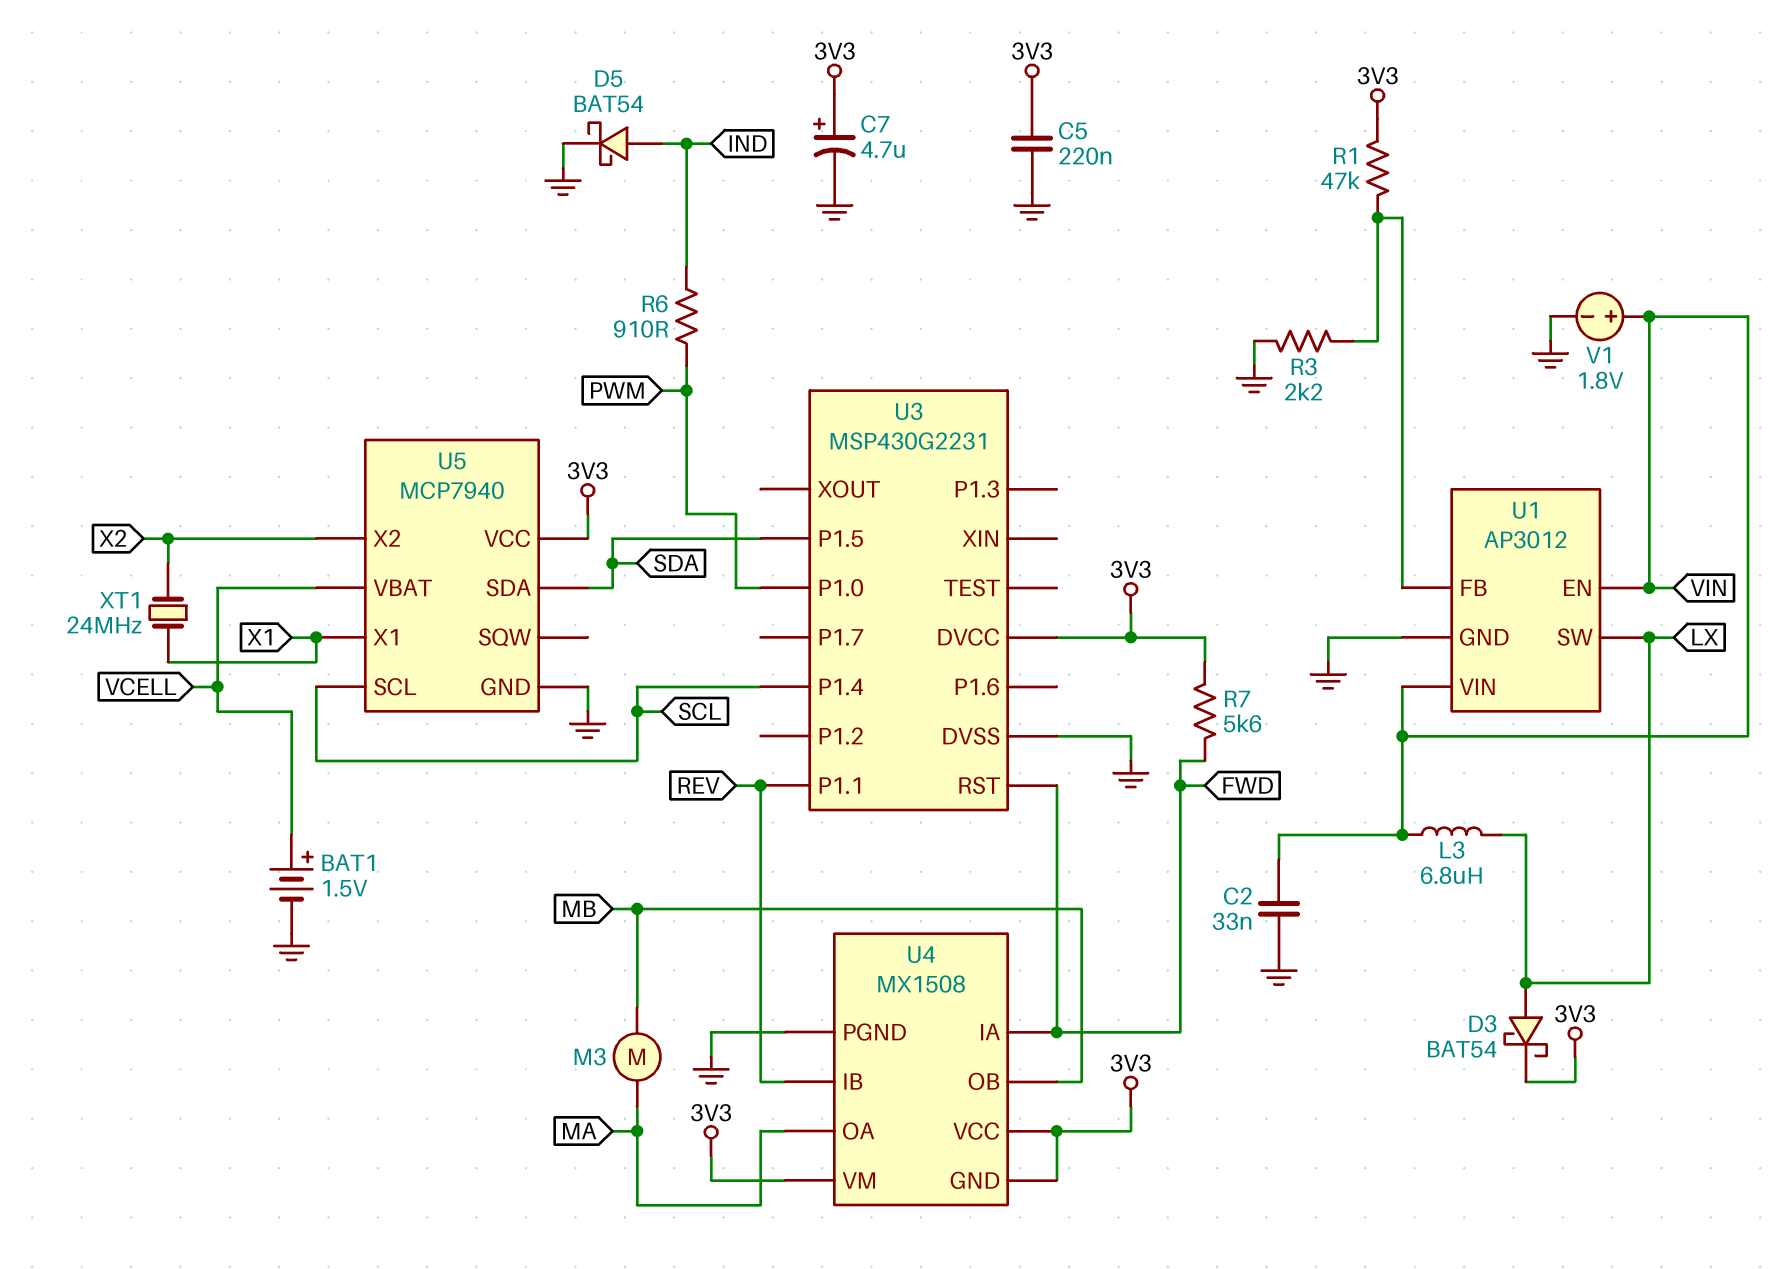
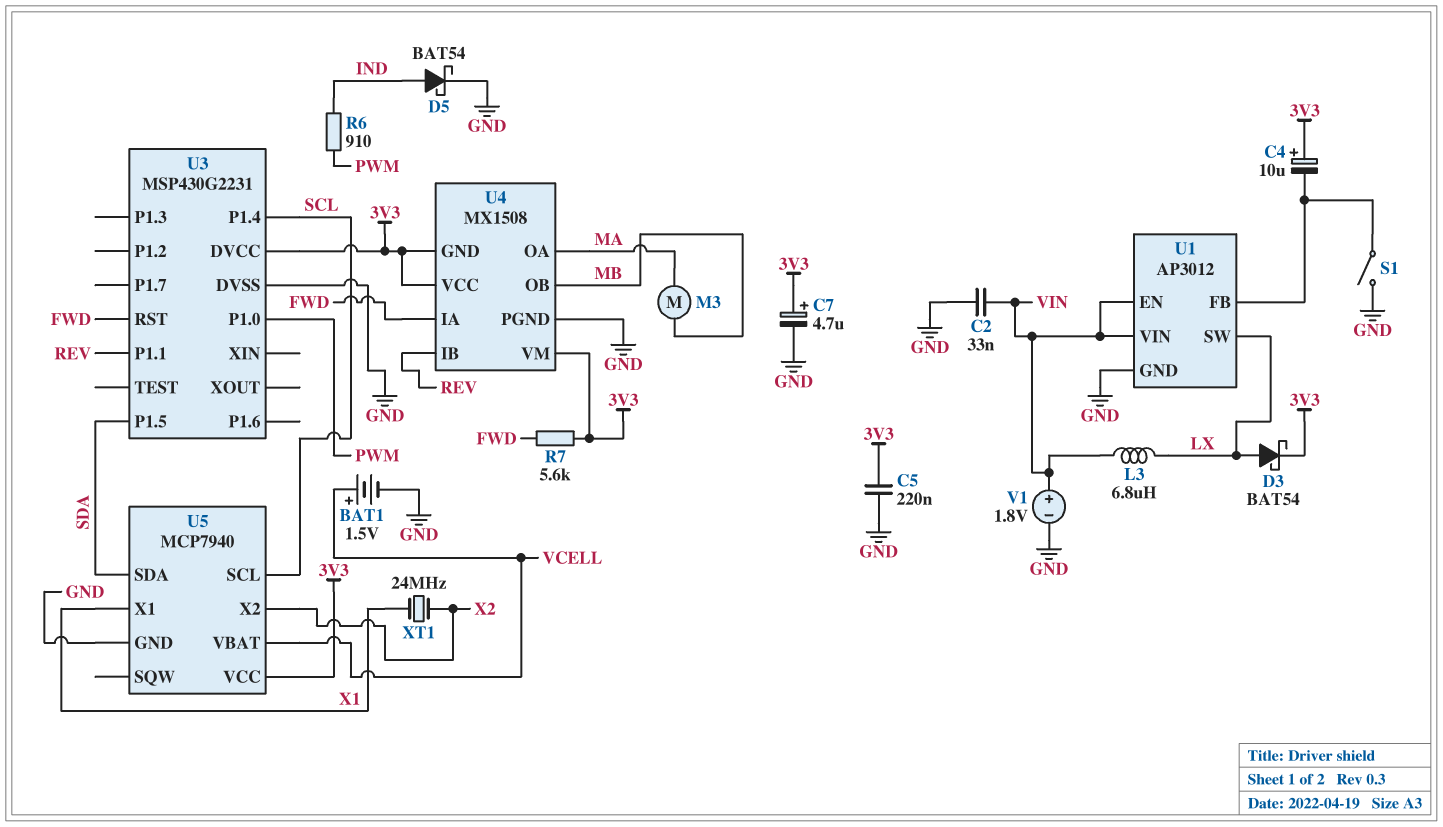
C4: none -> 10uF (plus 3V3, minus U1/FB)
R1: 47k (3V3, U1/FB) -> none
R3: 2.2k (GND, U1/FB) -> none
S1: none -> switch (GND, U1/FB)

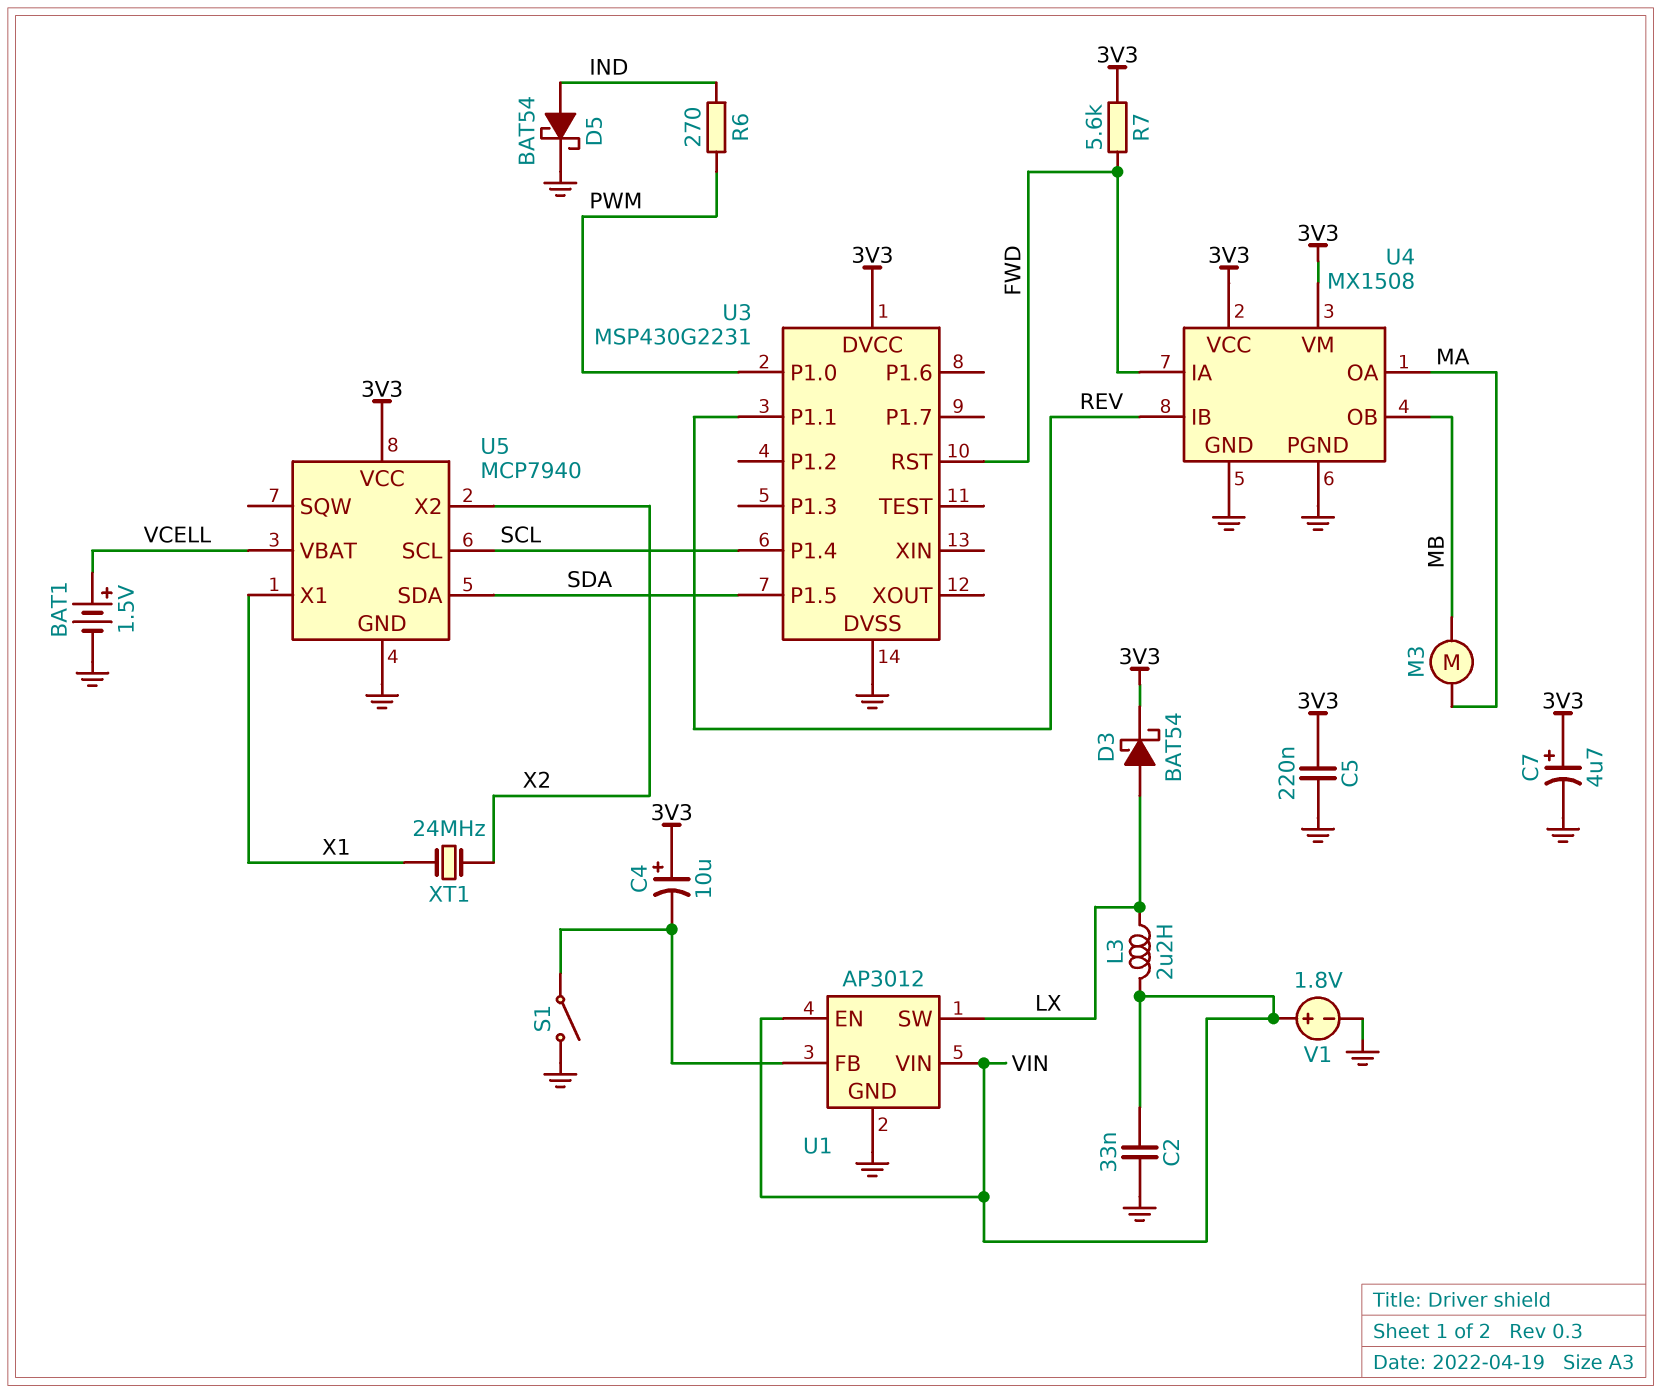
L3: 6.8uH (LX, VIN) -> 2.2uH (LX, VIN)
R6: 910 (IND, PWM) -> 270 (IND, PWM)
U4 pin GND: 3V3 -> GND

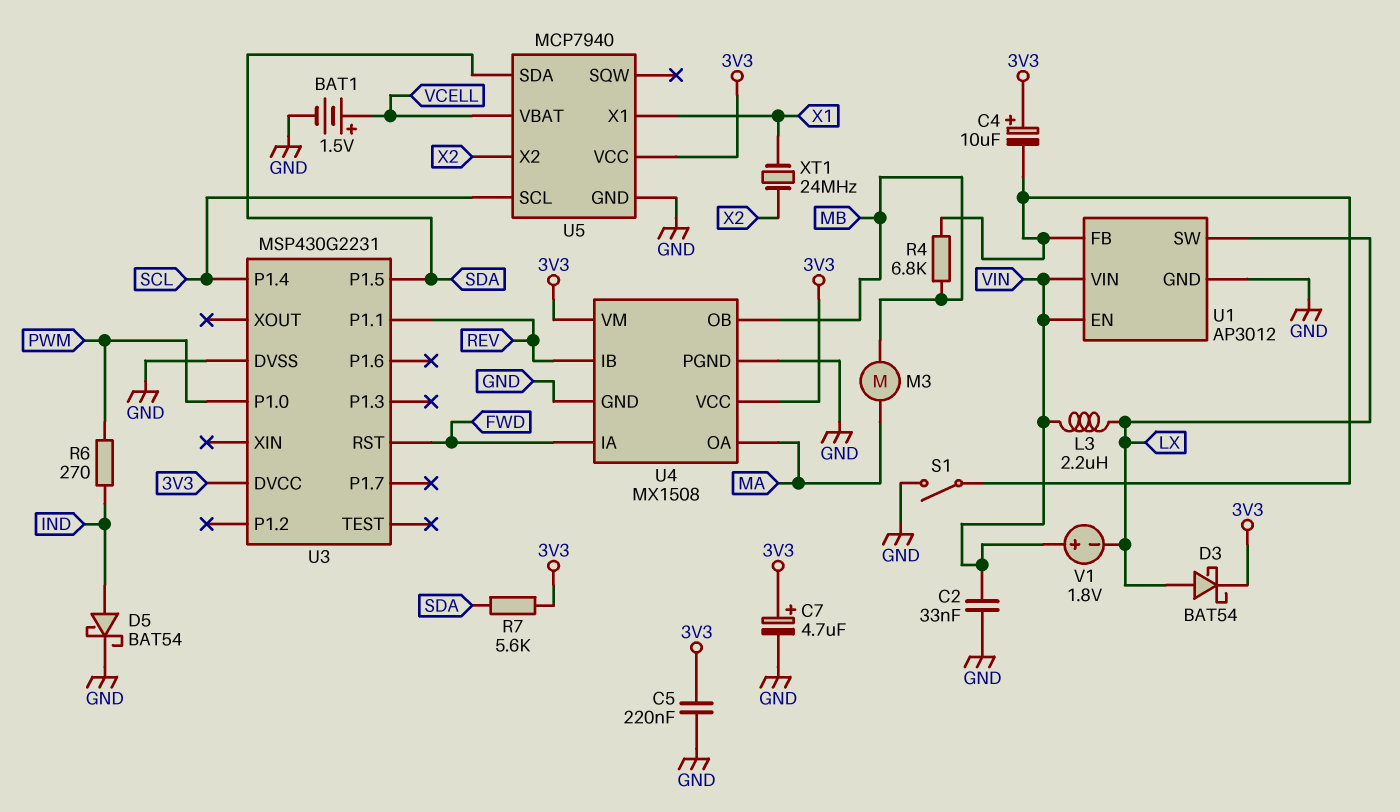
R4: none -> 6.8k (MB, U1/FB)
R7: 5.6k (3V3, FWD) -> 5.6k (3V3, SDA)
V1: 1.8V (plus VIN, minus GND) -> 1.8V (plus VIN, minus LX)

